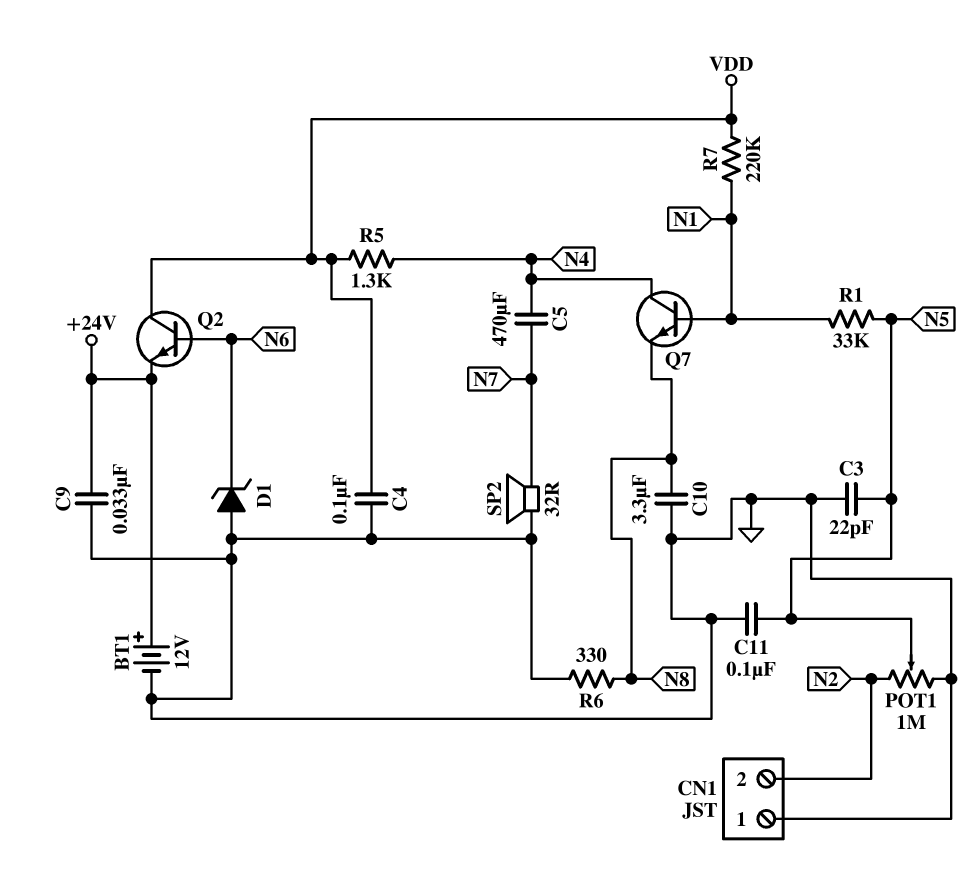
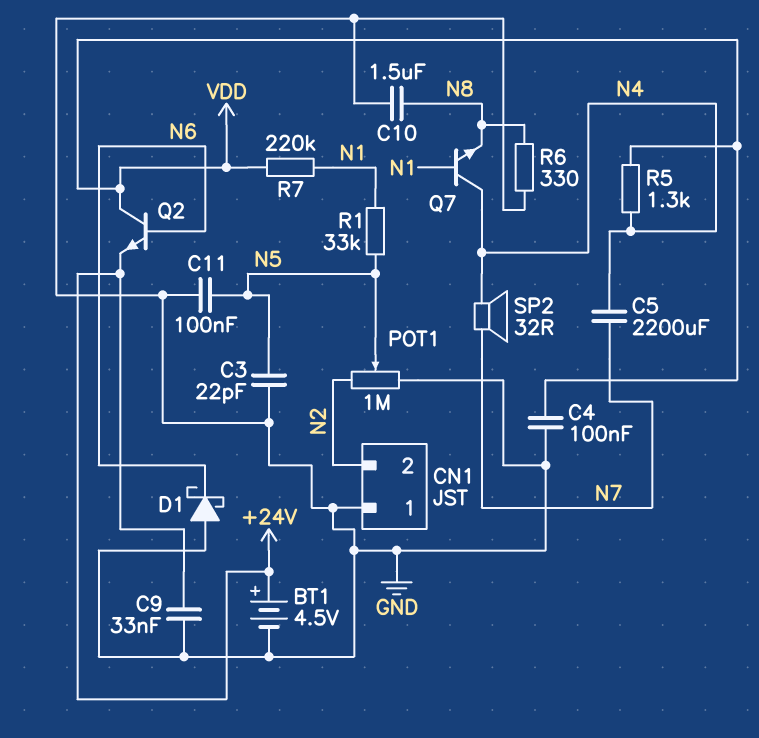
BT1: 12V (plus +24V, minus GND) -> 4.5V (plus +24V, minus GND)
C5: 470uF (N4, N7) -> 2200uF (N4, N7)
C10: 3.3uF (GND, N8) -> 1.5uF (GND, N8)
D1: zener (A GND, K N6) -> schottky (A GND, K N6)
SP2: speaker 32R (GND, N7) -> speaker 32R (N4, N7)

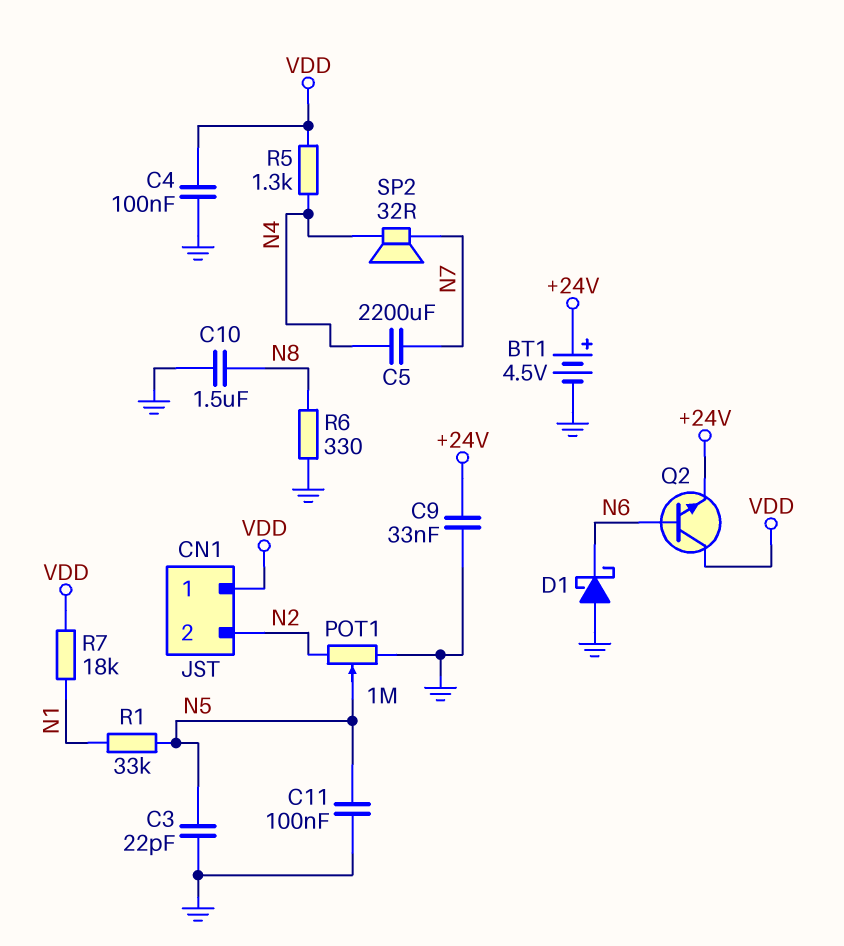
CN1 pin 1: GND -> VDD
Q7: NPN (B N1, C N4, E N8) -> none
R7: 220k (N1, VDD) -> 18k (N1, VDD)

